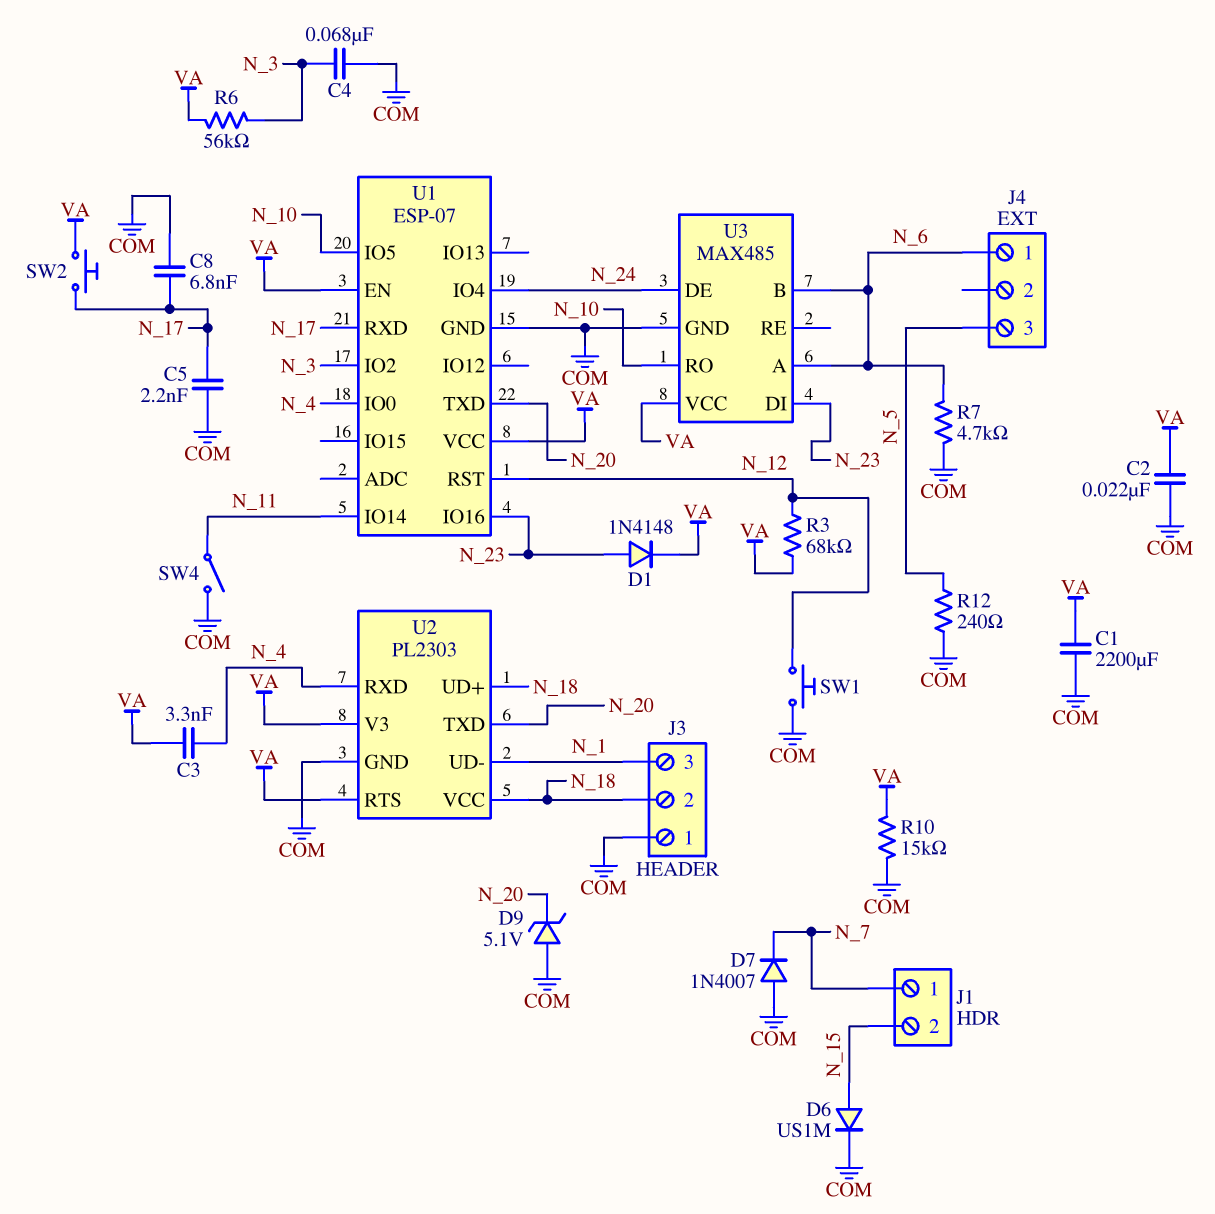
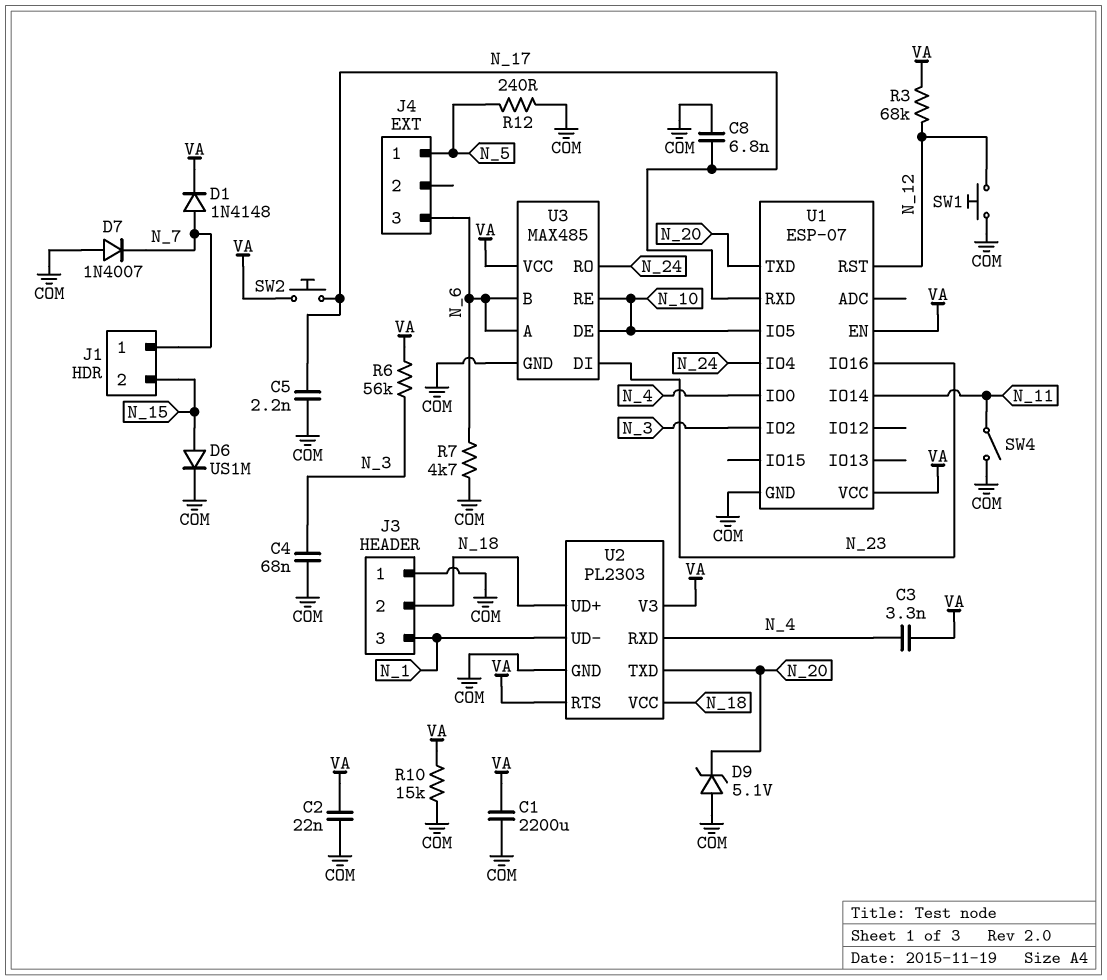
D1: diode 1N4148 (A N_23, K VA) -> diode 1N4148 (A N_7, K VA)
J4 pin 1: N_6 -> N_5
J4 pin 3: N_5 -> N_6
U3 pin DE: N_24 -> N_10
U3 pin RE: none -> N_10
U3 pin RO: N_10 -> N_24

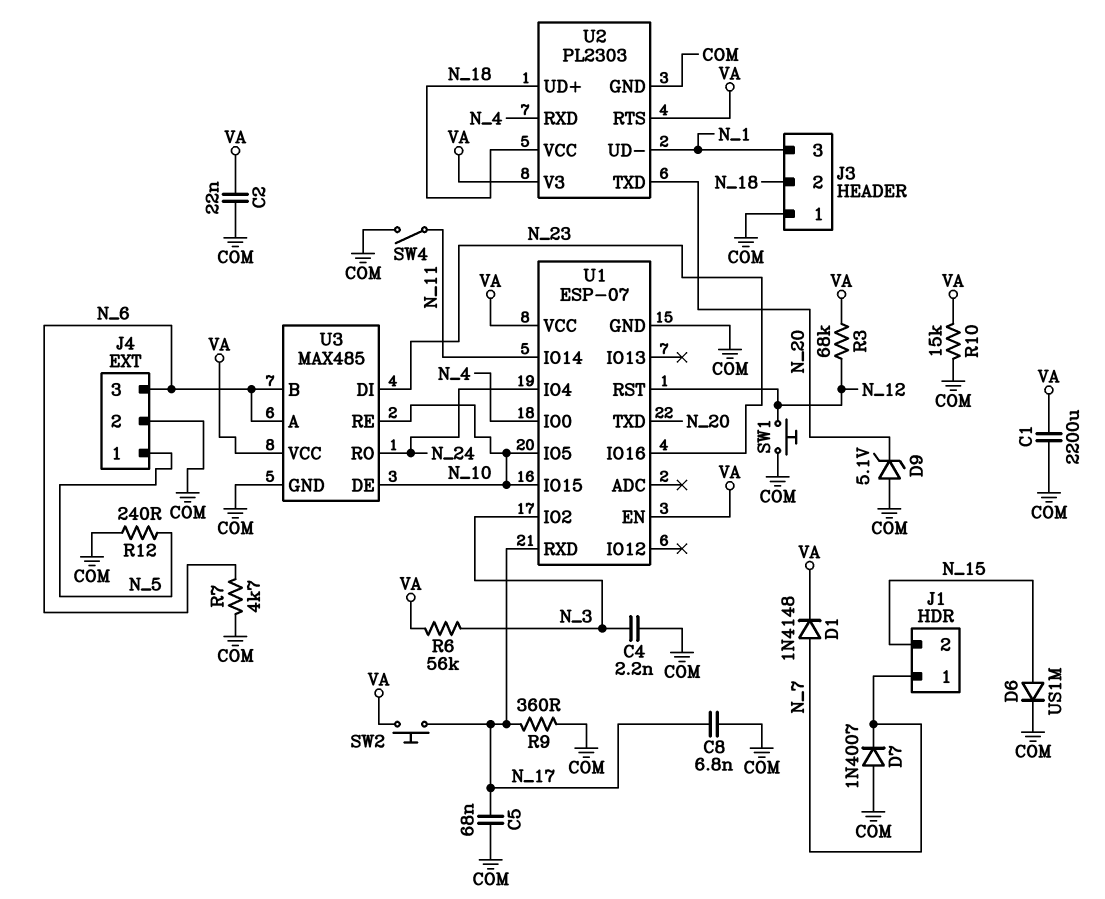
C3: 3.3nF (N_4, VA) -> none
C4: 68nF (COM, N_3) -> 2.2nF (COM, N_3)
C5: 2.2nF (COM, N_17) -> 68nF (COM, N_17)
J4 pin 2: none -> COM
R9: none -> 360 (COM, N_17)
U1 pin IO15: none -> N_10

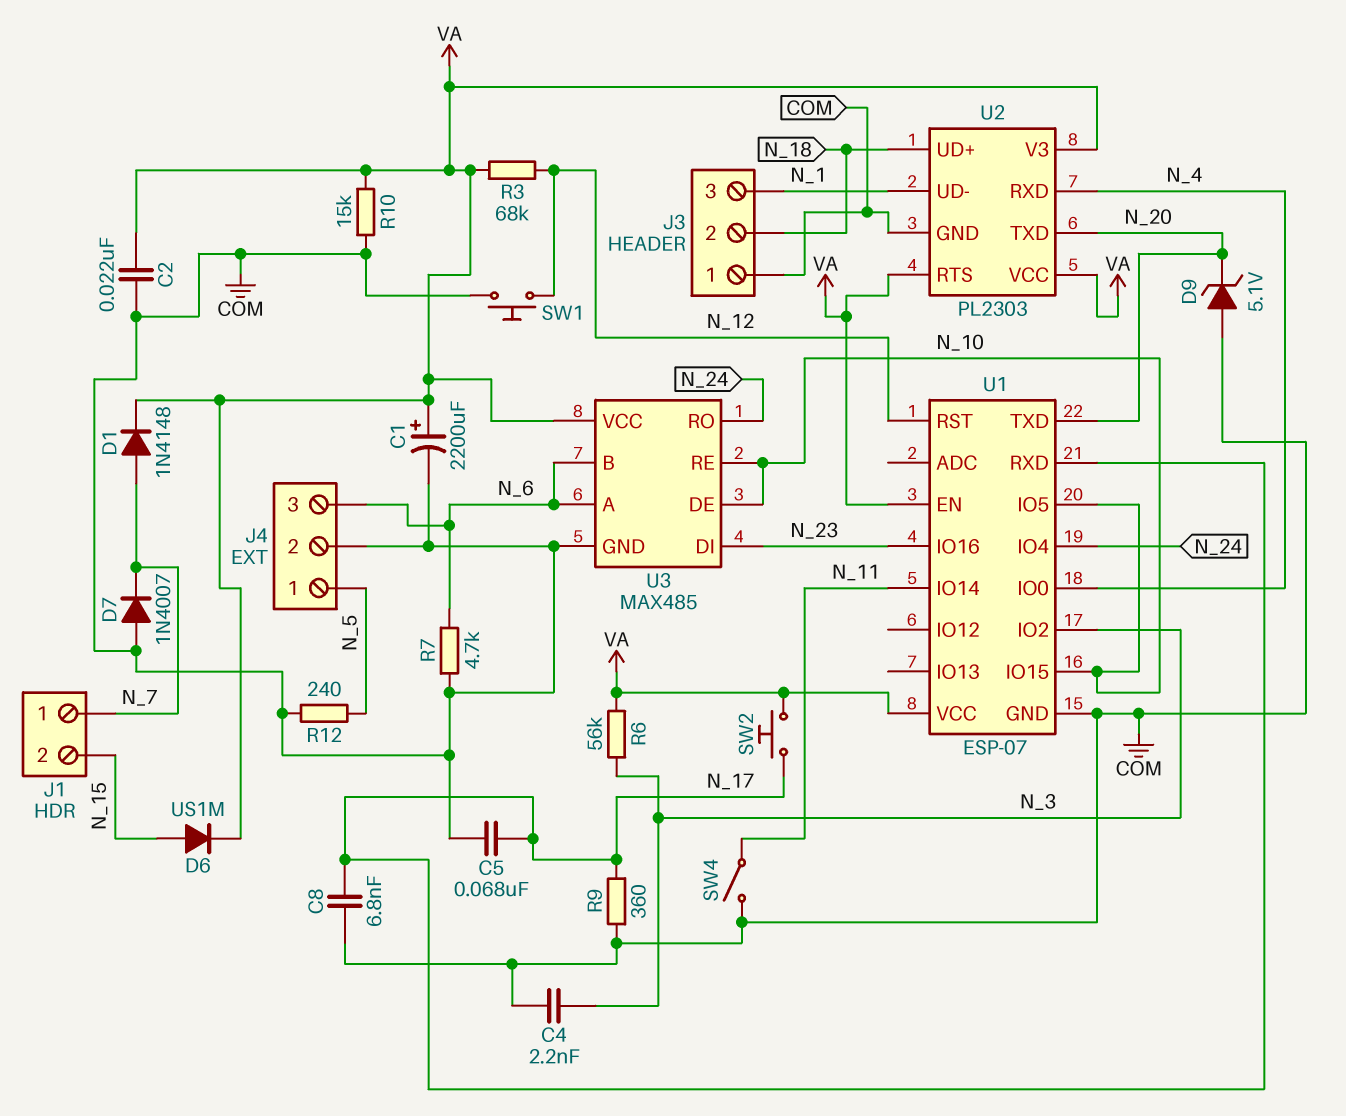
C1: 2200uF (COM, VA) -> 2200uF (plus VA, minus COM)
D6: diode US1M (A N_15, K COM) -> diode US1M (A N_15, K VA)
U2 pin VCC: N_18 -> VA

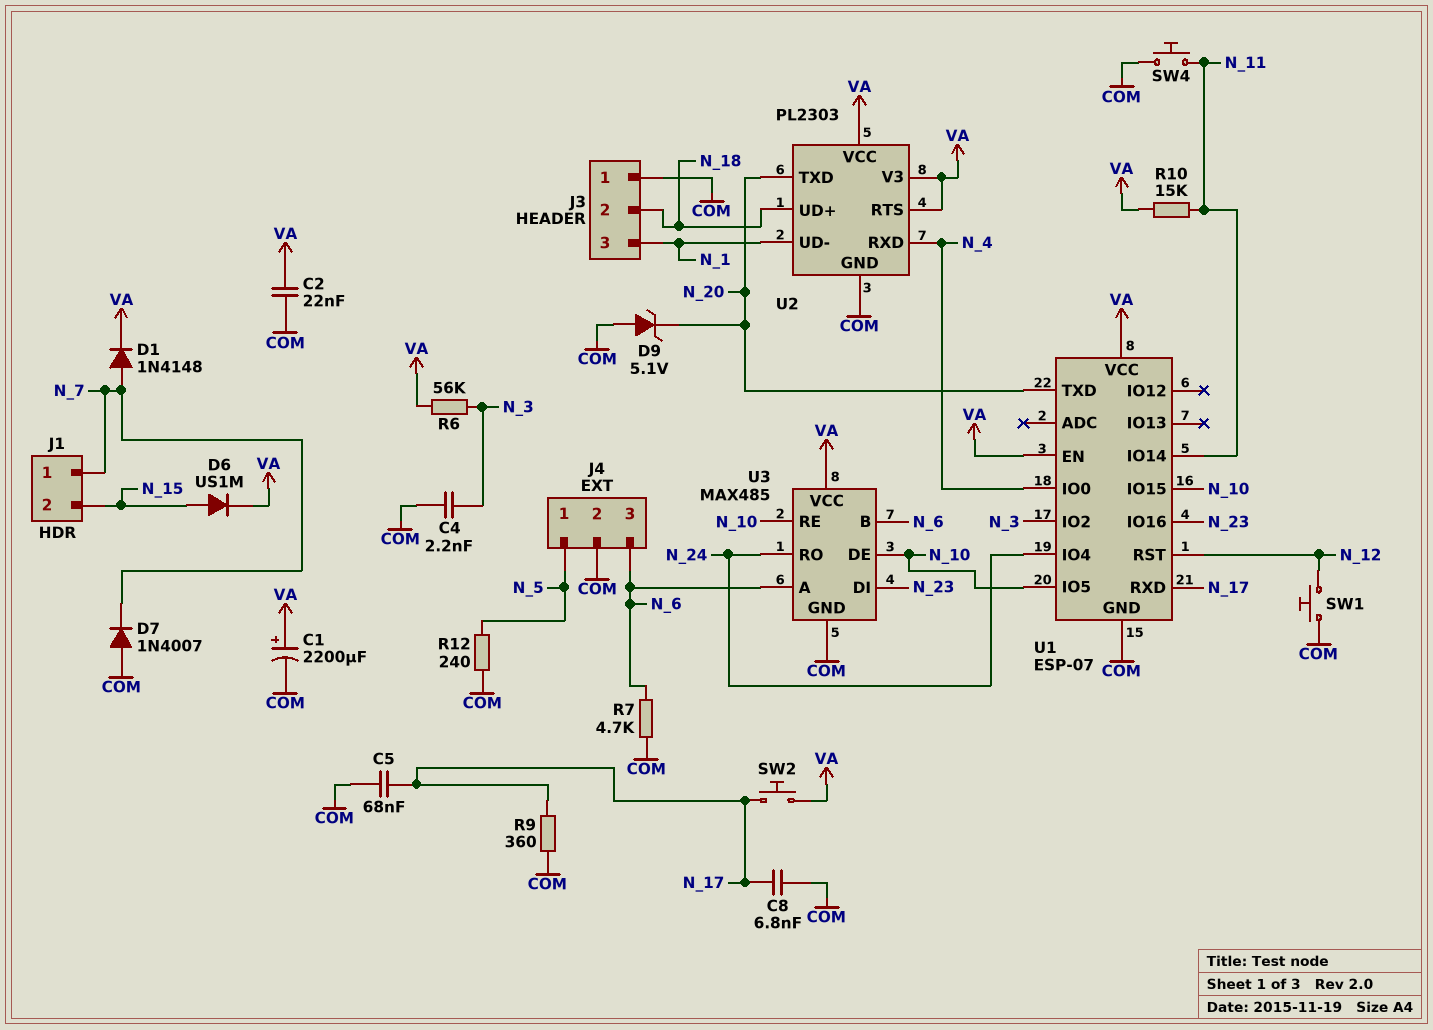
R3: 68k (N_12, VA) -> none
R10: 15k (COM, VA) -> 15k (N_11, VA)
SW4: switch (COM, N_11) -> button (COM, N_11)

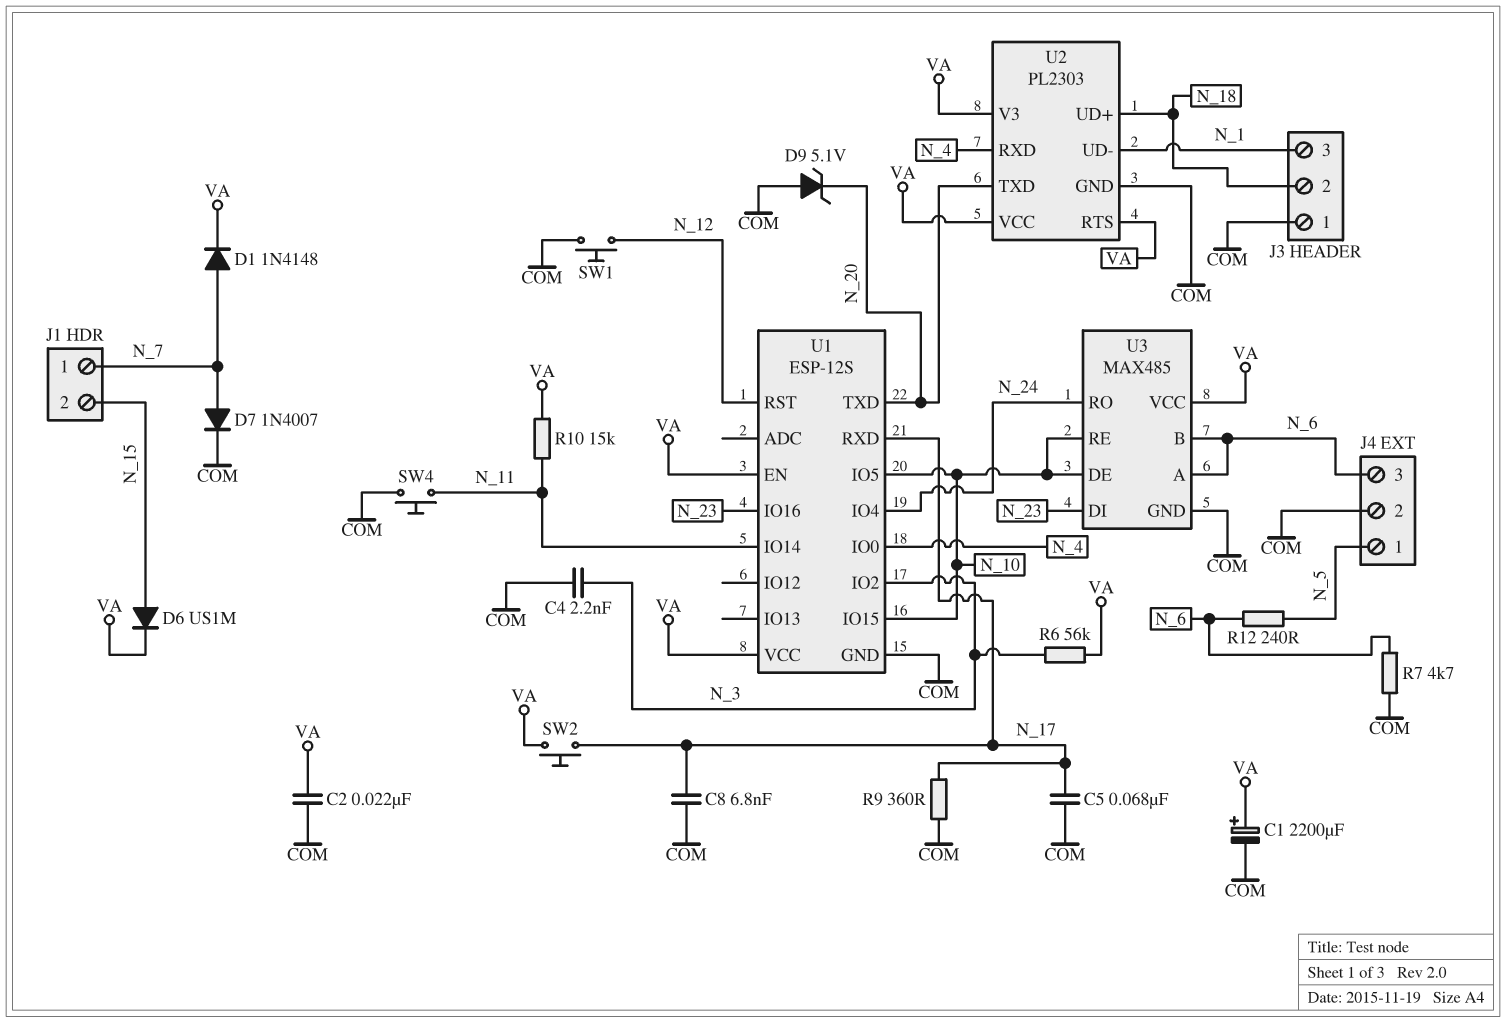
D7: diode 1N4007 (A COM, K N_7) -> diode 1N4007 (A N_7, K COM)
R12: 240 (COM, N_5) -> 240 (N_5, N_6)
U1: ESP-07 -> ESP-12S

